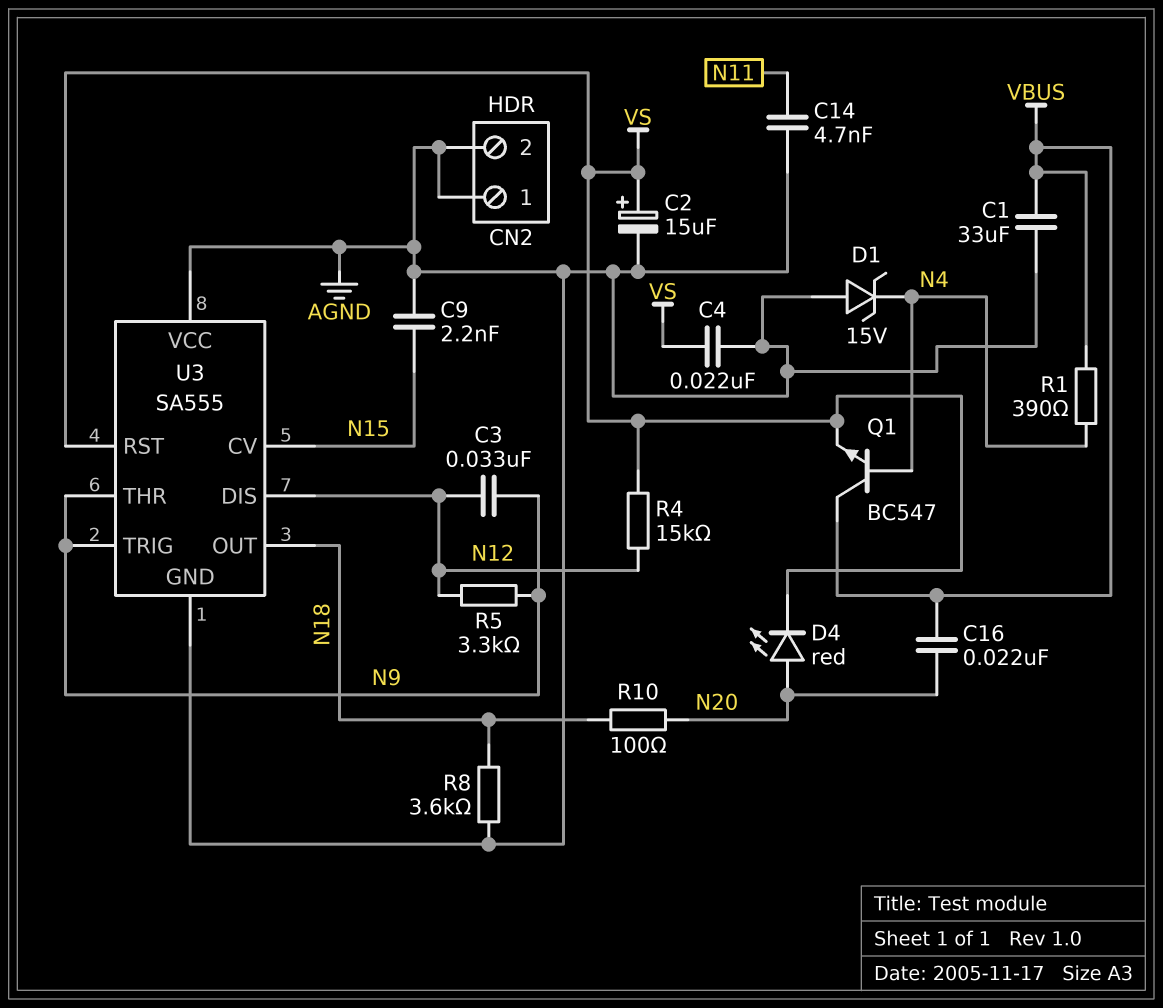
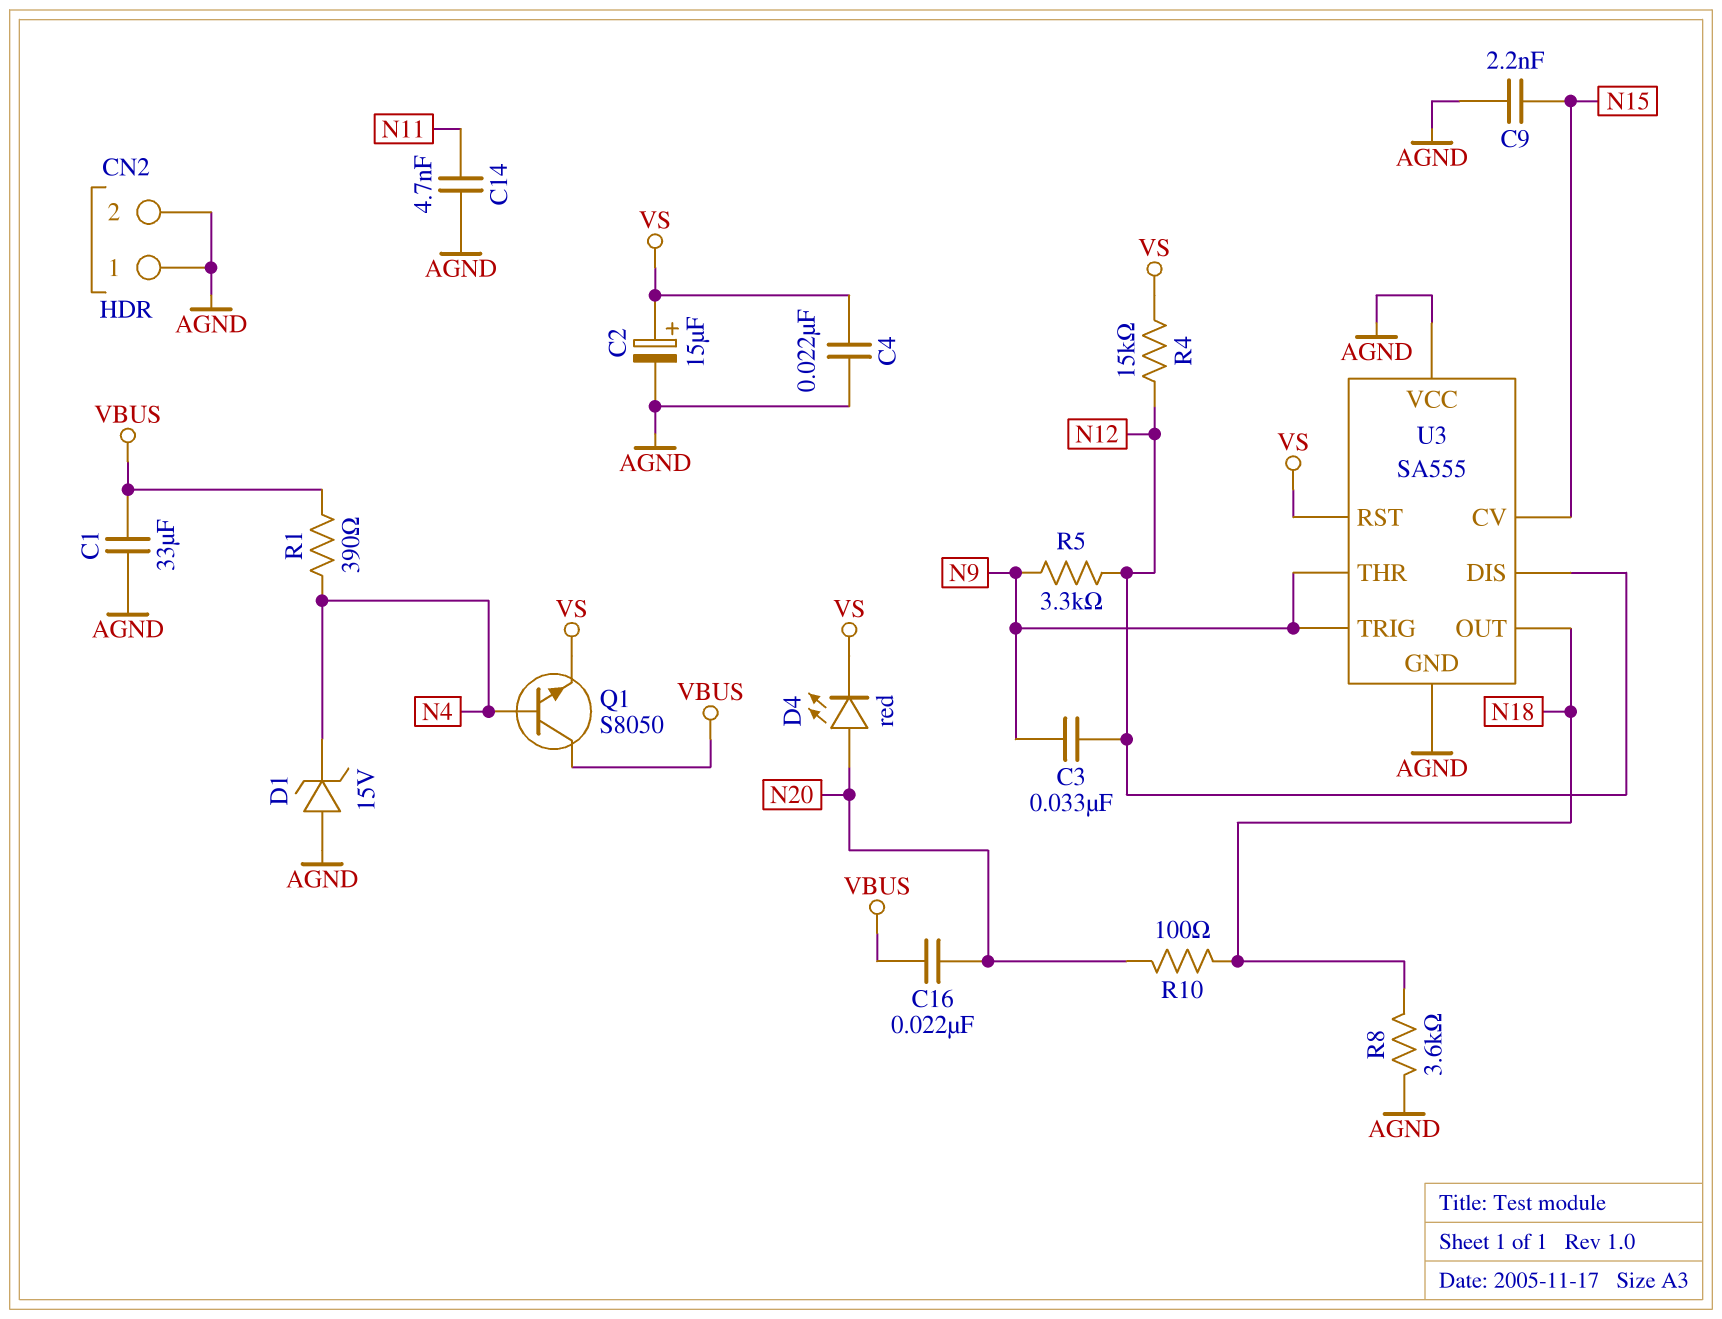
Q1: NPN BC547 (B N4, C VBUS, E VS) -> NPN S8050 (B N4, C VBUS, E VS)

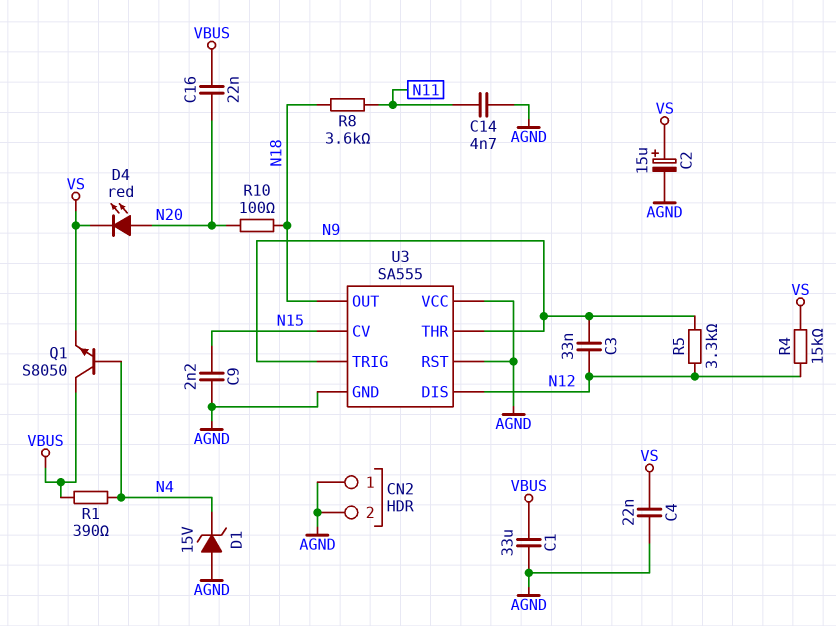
R8: 3.6k (AGND, N18) -> 3.6k (N11, N18)
U3 pin RST: VS -> AGND

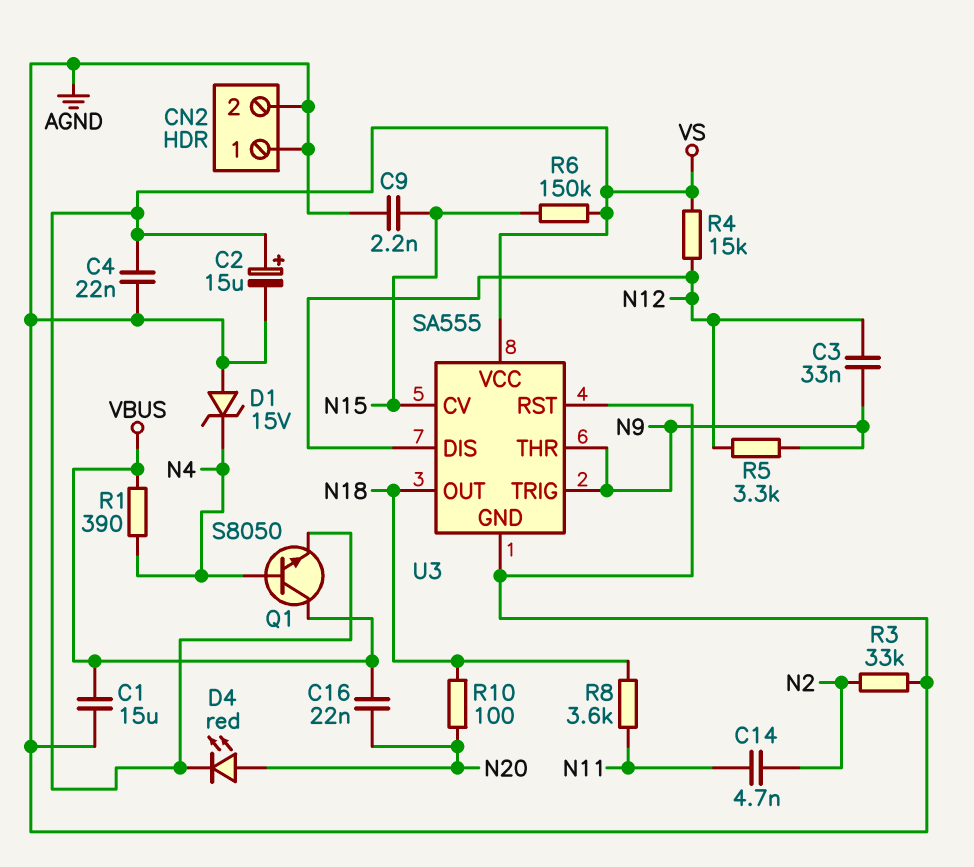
C1: 33uF (AGND, VBUS) -> 15uF (AGND, VBUS)
C14: 4.7nF (AGND, N11) -> 4.7nF (N2, N11)
R3: none -> 33k (AGND, N2)
R6: none -> 150k (N15, VS)
U3 pin VCC: AGND -> VS

